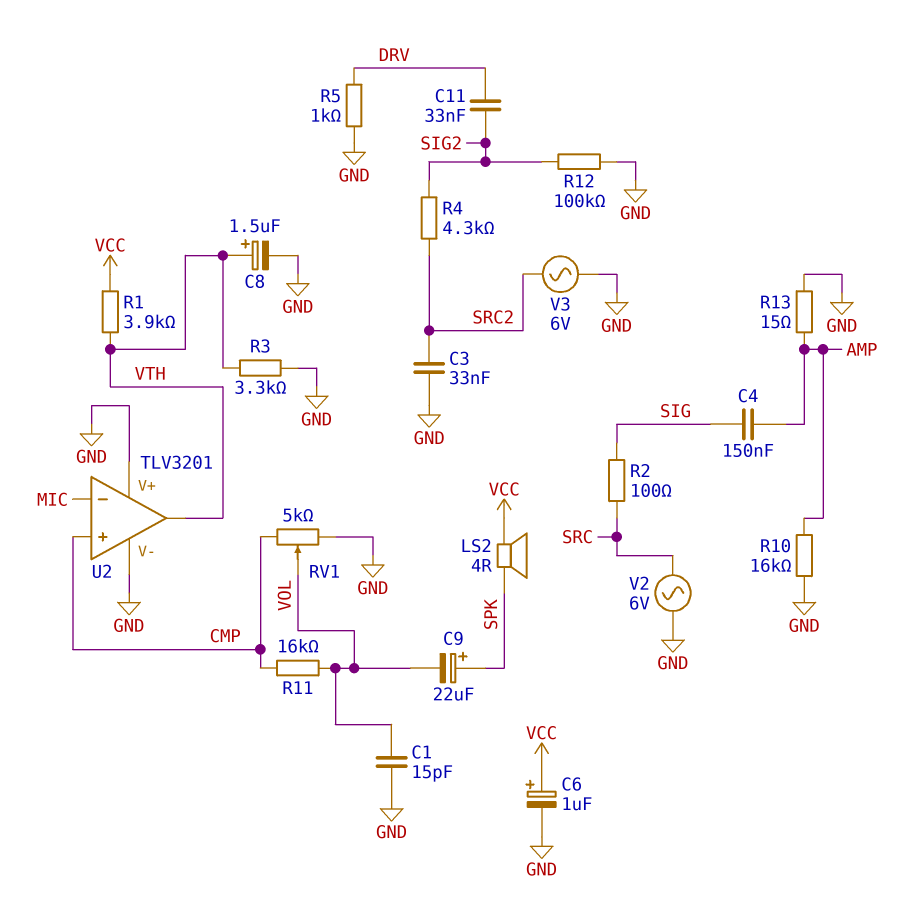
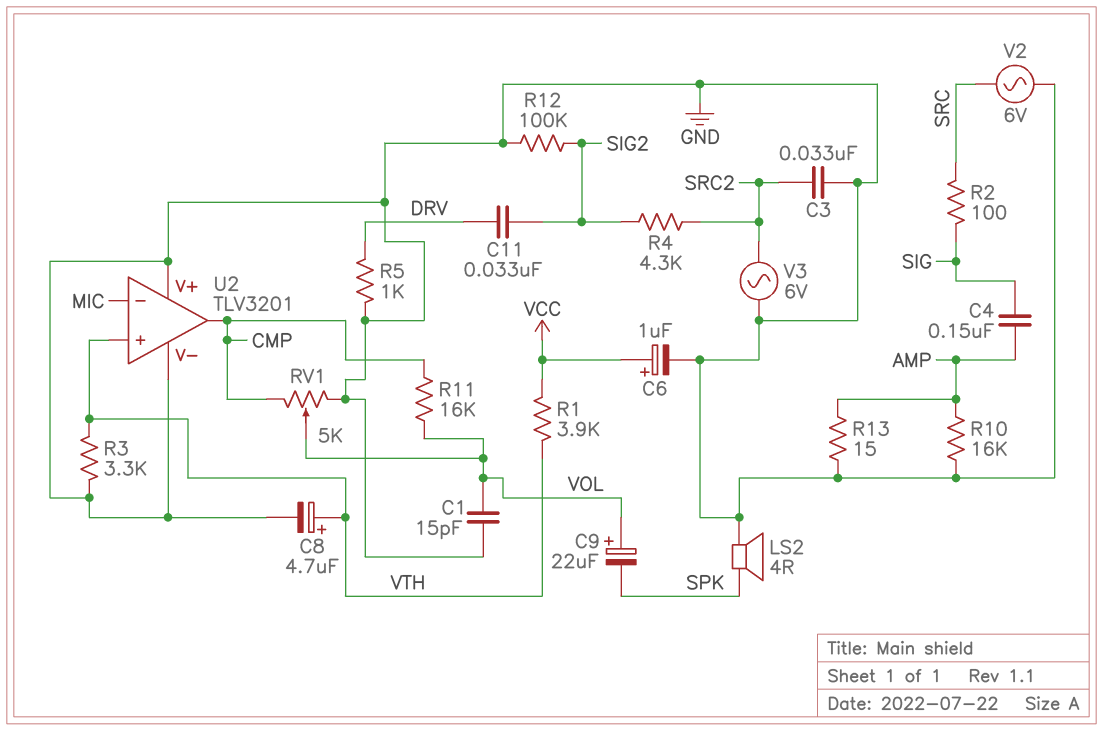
C8: 1.5uF (plus VTH, minus GND) -> 4.7uF (plus VTH, minus GND)
C9: 22uF (plus SPK, minus VOL) -> 22uF (plus VOL, minus SPK)
LS2: speaker 4R (SPK, VCC) -> speaker 4R (GND, SPK)
U2 pin in+: CMP -> VTH
U2 pin out: VTH -> CMP

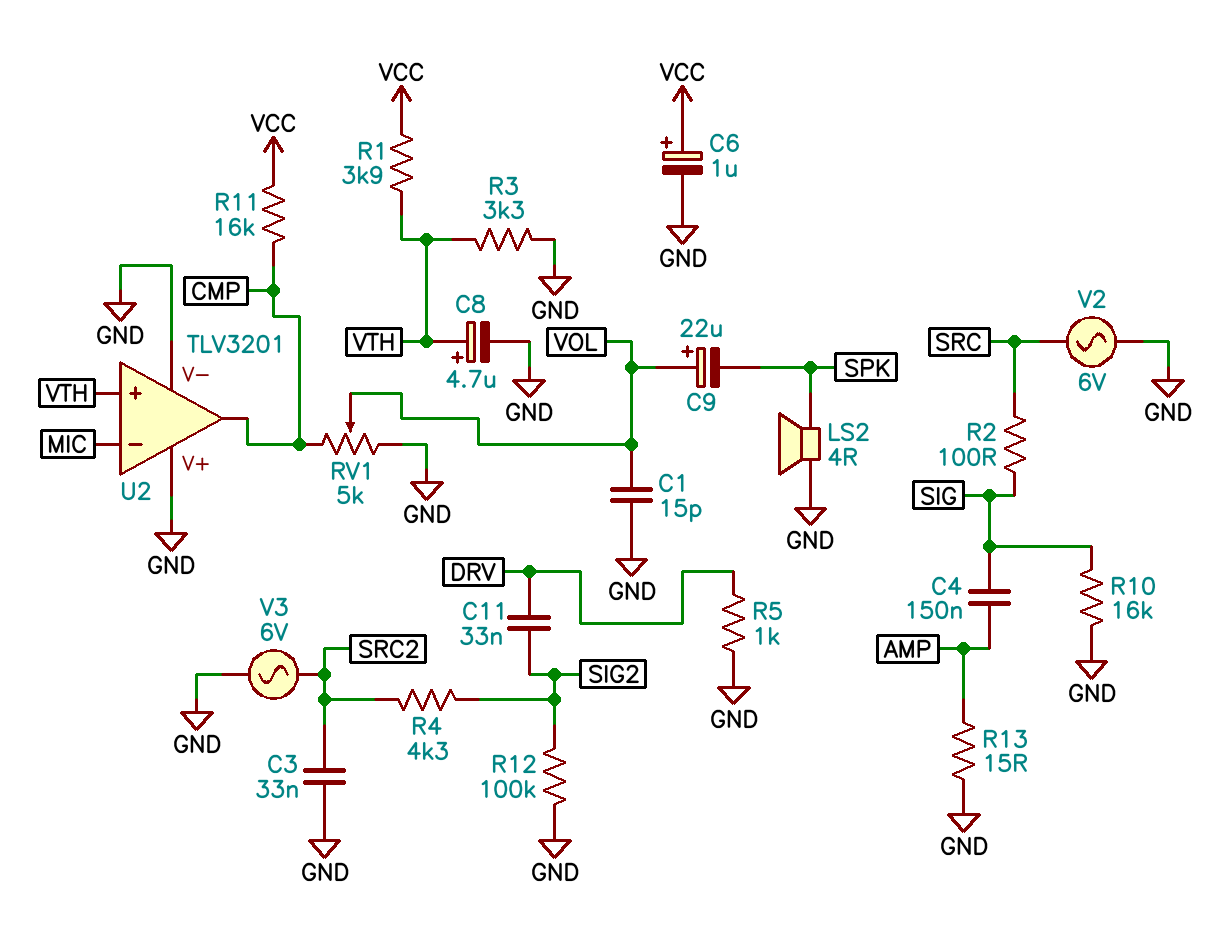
R10: 16k (AMP, GND) -> 16k (GND, SIG)
R11: 16k (CMP, VOL) -> 16k (CMP, VCC)

